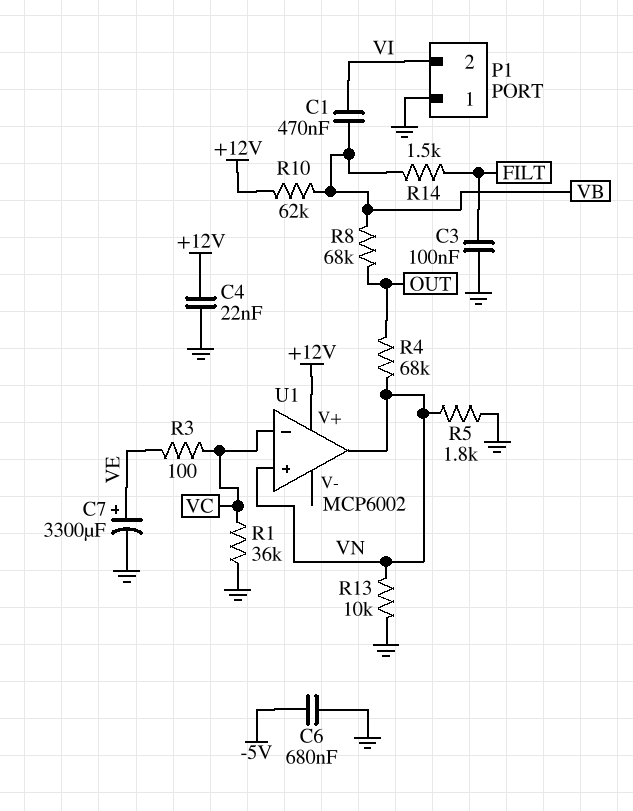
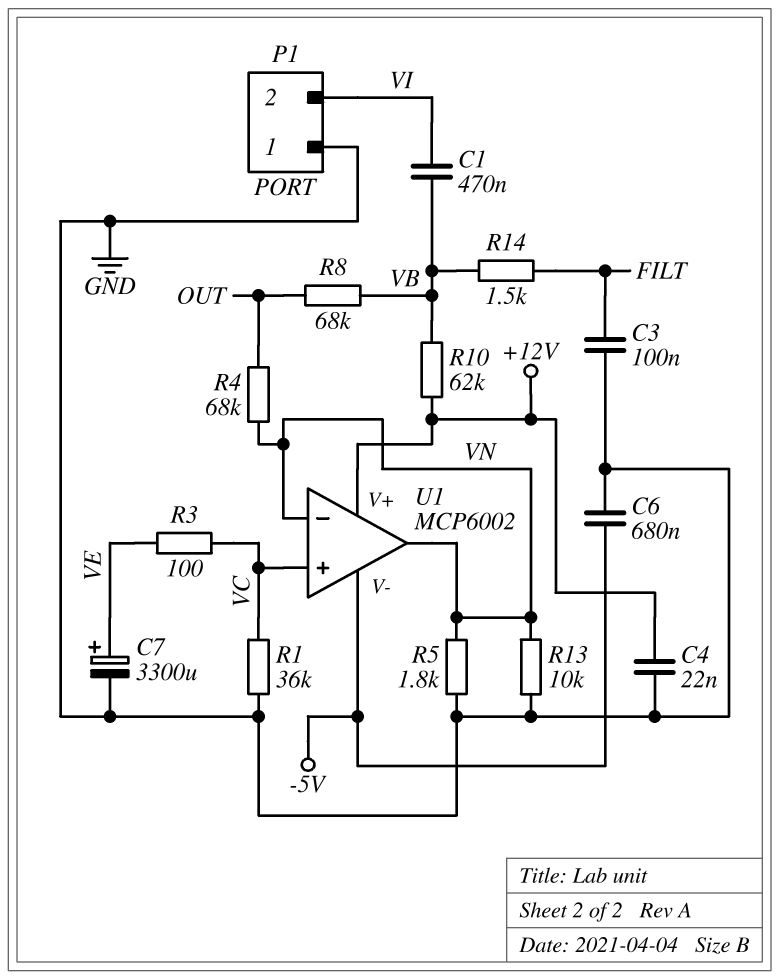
U1 pin V-: none -> -5V
U1 pin in+: VN -> VC
U1 pin in-: VC -> VN

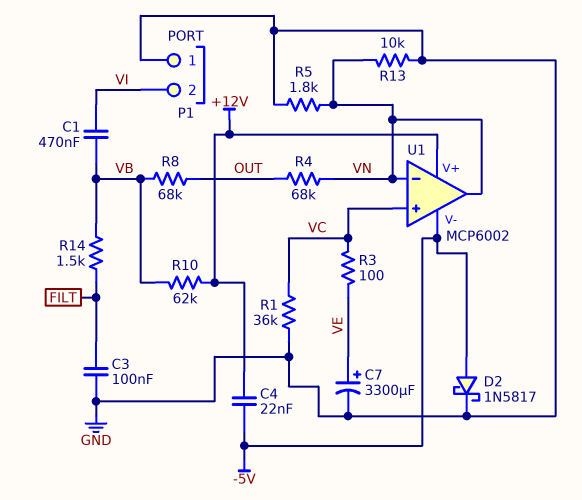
C4: 22nF (+12V, GND) -> 22nF (+12V, -5V)
C6: 680nF (-5V, GND) -> none
D2: none -> schottky 1N5817 (A -5V, K GND)

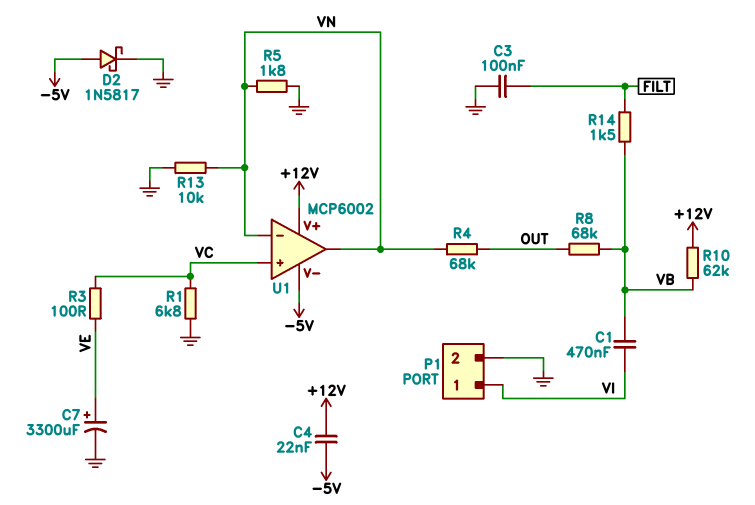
P1 pin 1: GND -> VI
P1 pin 2: VI -> GND
R1: 36k (GND, VC) -> 6.8k (GND, VC)

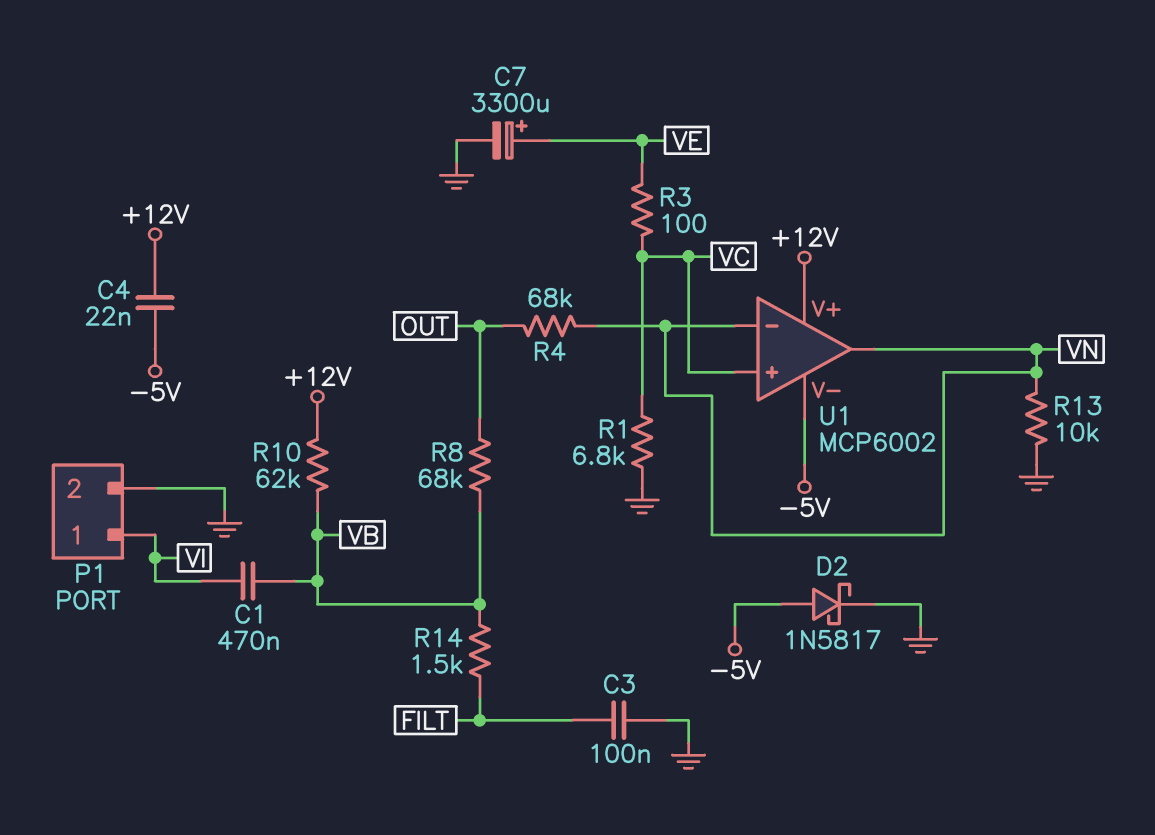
R5: 1.8k (GND, VN) -> none

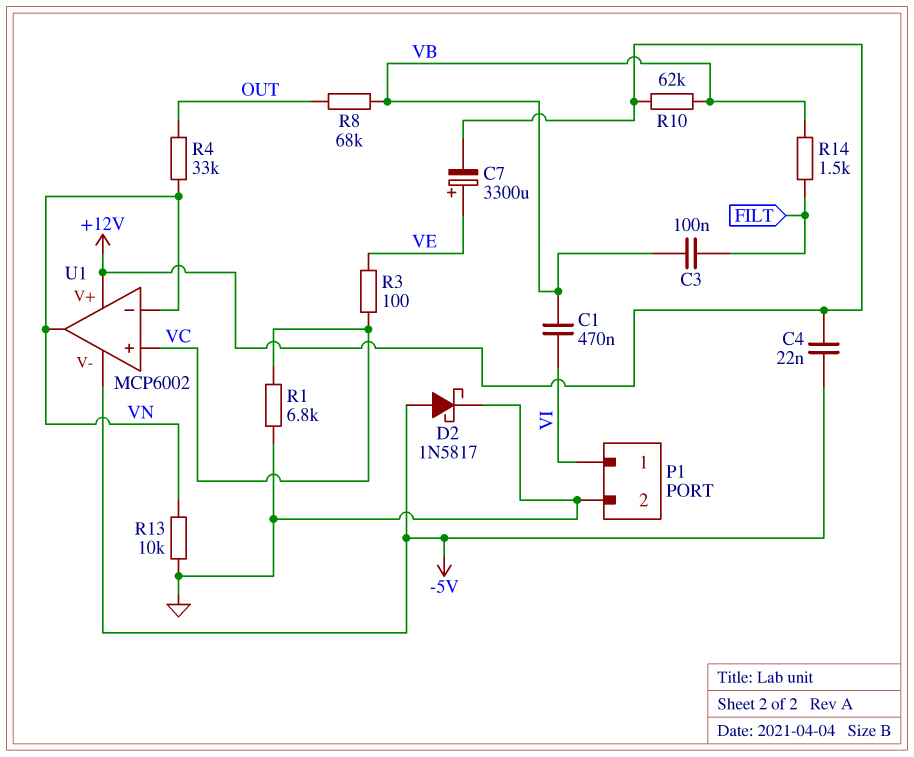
C3: 100nF (FILT, GND) -> 100nF (FILT, VB)
C7: 3300uF (plus VE, minus GND) -> 3300uF (plus VE, minus +12V)
R4: 68k (OUT, VN) -> 33k (OUT, VN)

